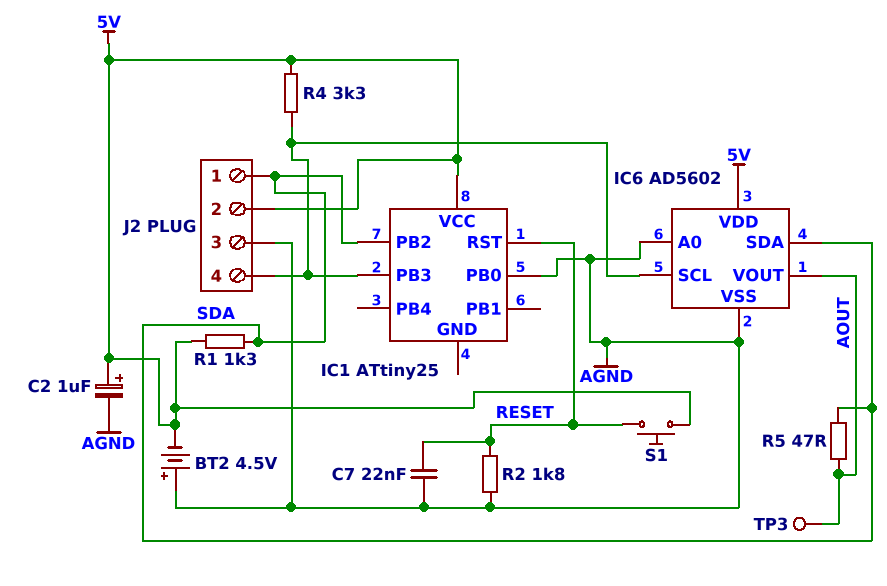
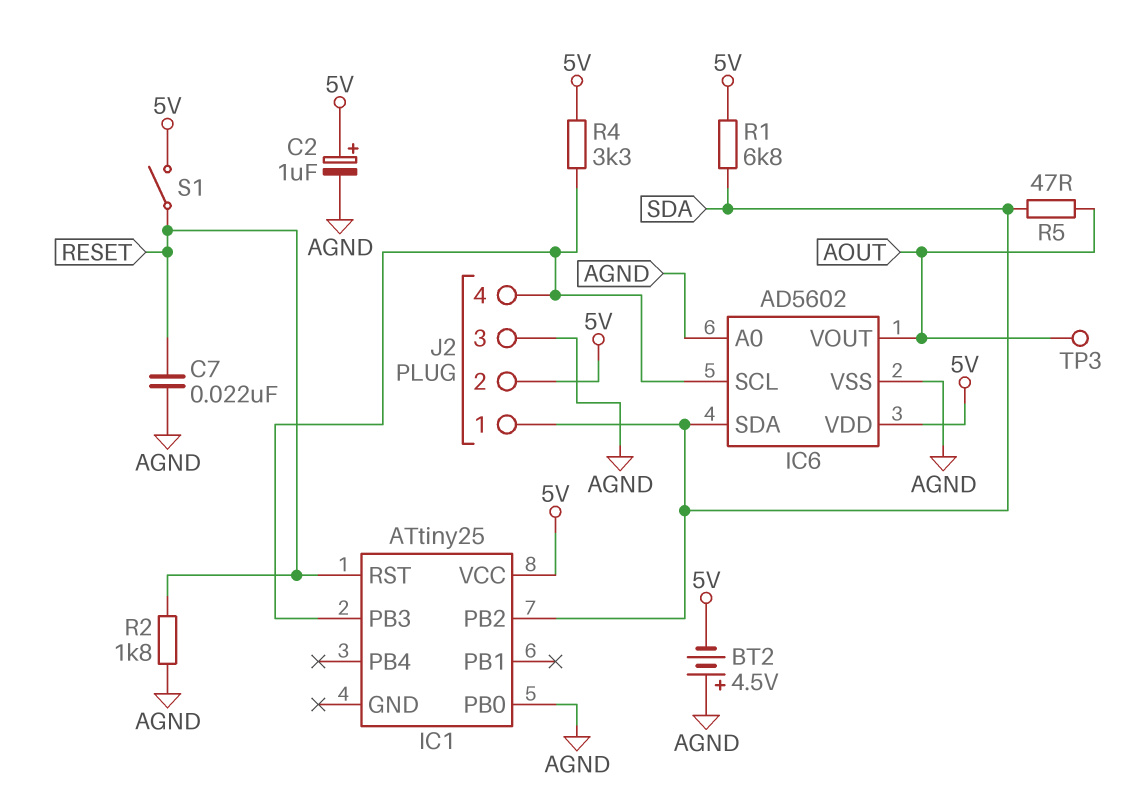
R1: 1.3k (5V, SDA) -> 6.8k (5V, SDA)
S1: button (5V, RESET) -> switch (5V, RESET)

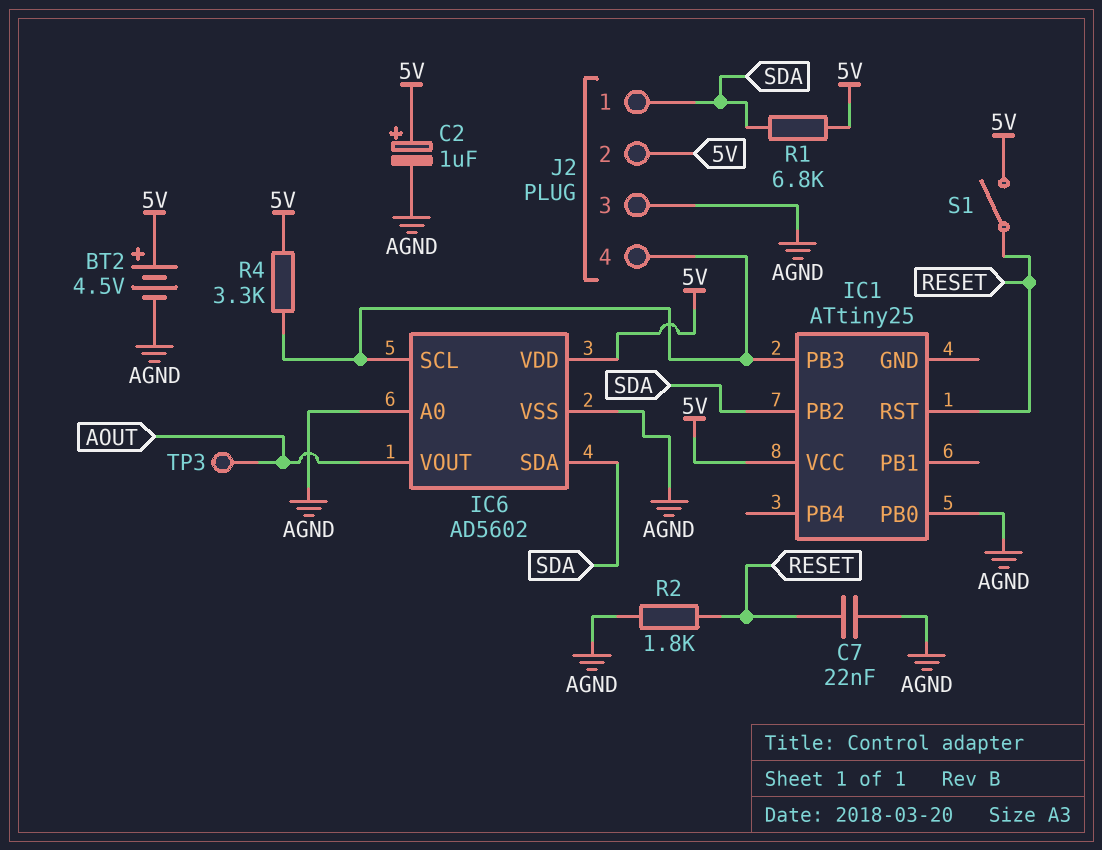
BT2: 4.5V (plus AGND, minus 5V) -> 4.5V (plus 5V, minus AGND)
R5: 47 (AOUT, SDA) -> none

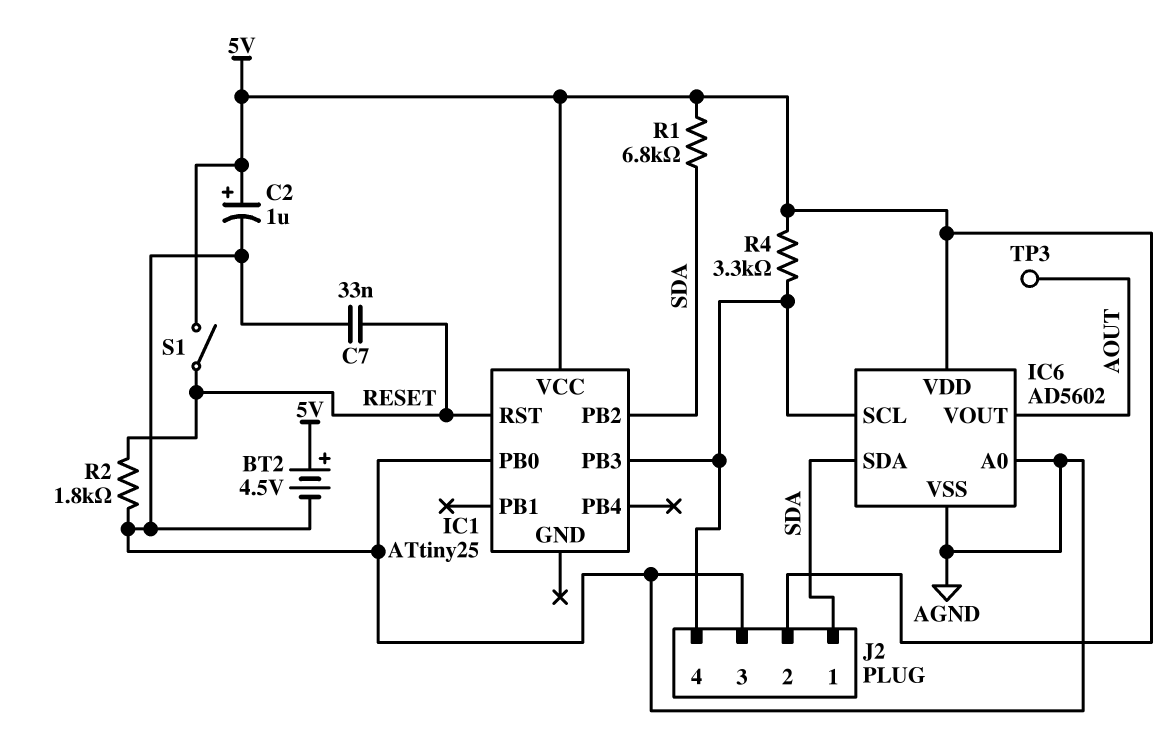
C7: 22nF (AGND, RESET) -> 33nF (AGND, RESET)

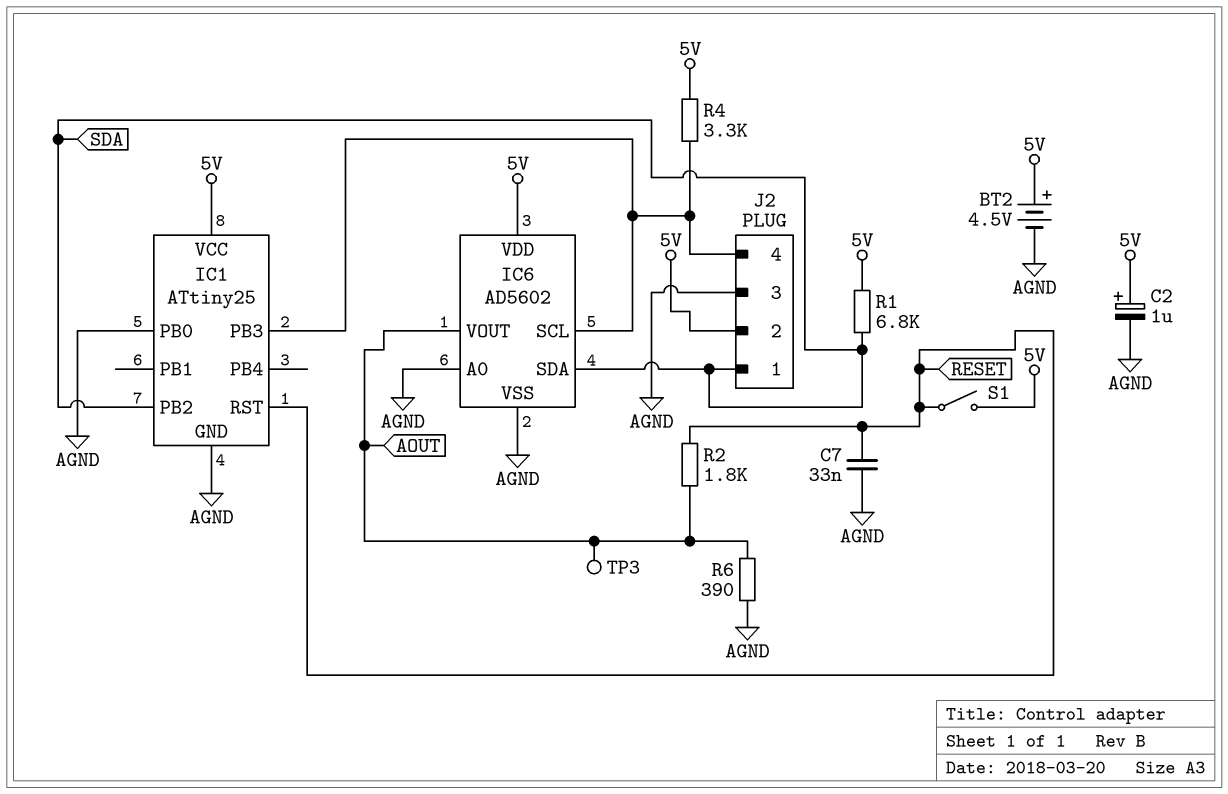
IC1 pin GND: none -> AGND
R2: 1.8k (AGND, RESET) -> 1.8k (AOUT, RESET)
R6: none -> 390 (AGND, AOUT)

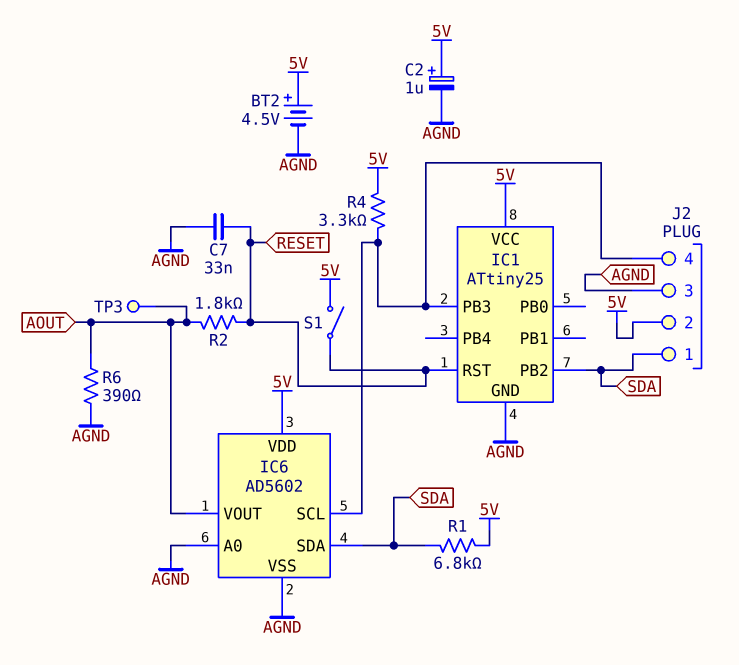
IC1 pin PB0: AGND -> none

